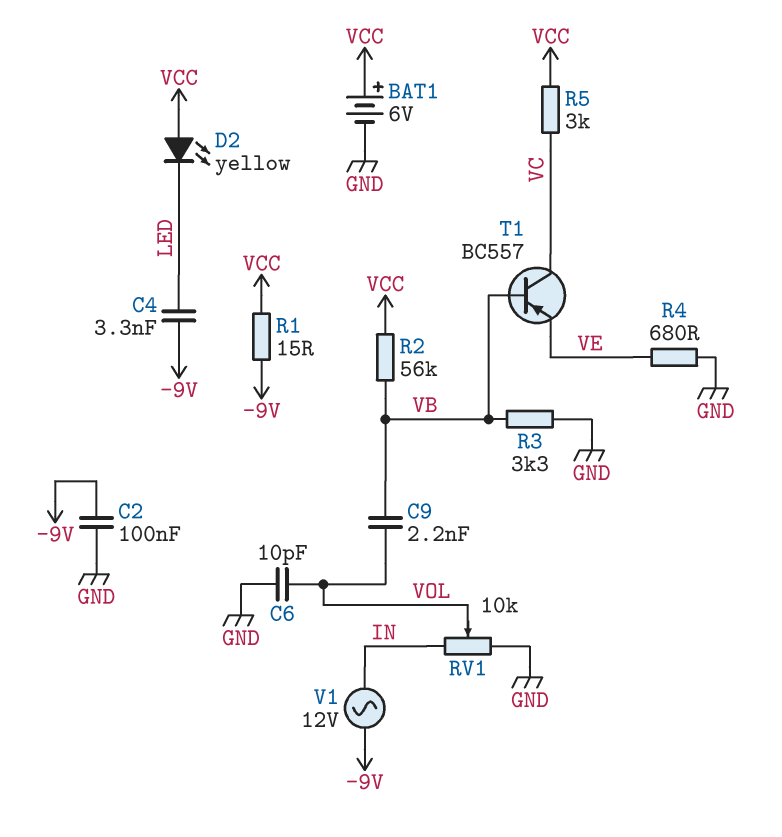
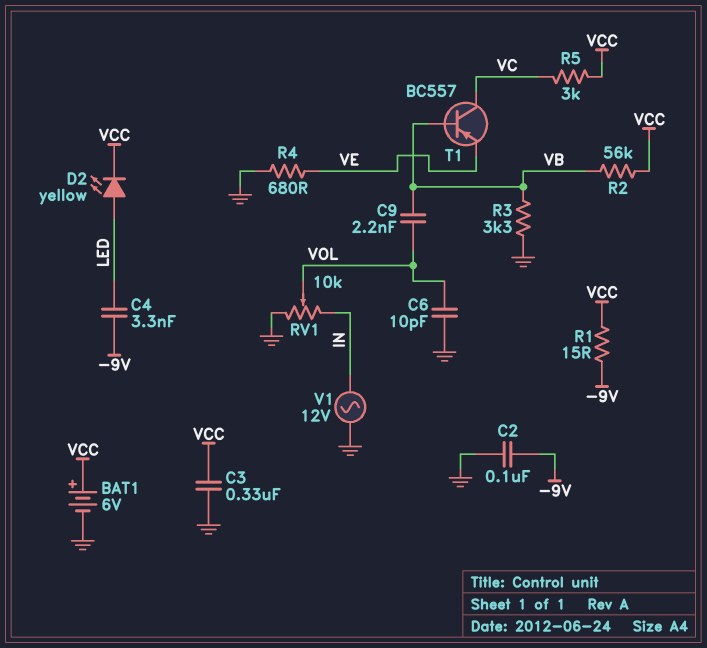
C3: none -> 330nF (GND, VCC)
D2: LED yellow (A VCC, K LED) -> LED yellow (A LED, K VCC)
V1: AC 12V (-9V, IN) -> AC 12V (GND, IN)

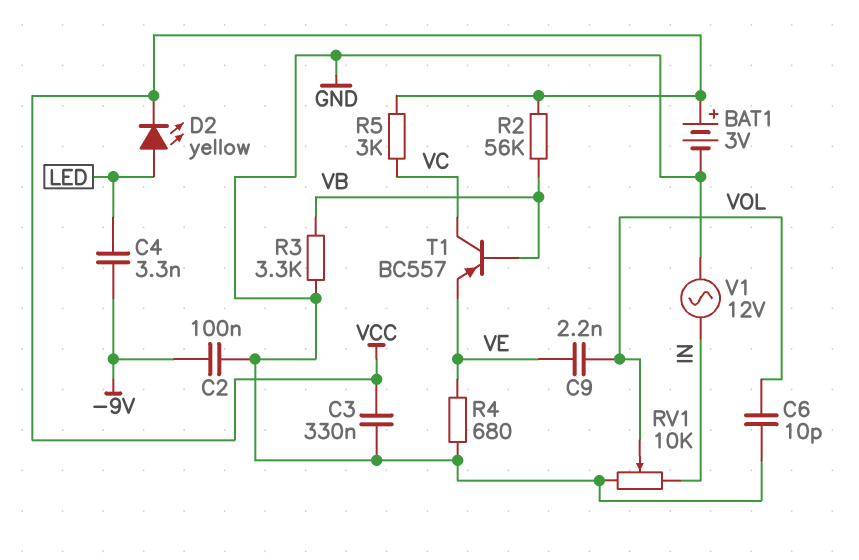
BAT1: 6V (plus VCC, minus GND) -> 3V (plus VCC, minus GND)
C9: 2.2nF (VB, VOL) -> 2.2nF (VE, VOL)
R1: 15 (-9V, VCC) -> none

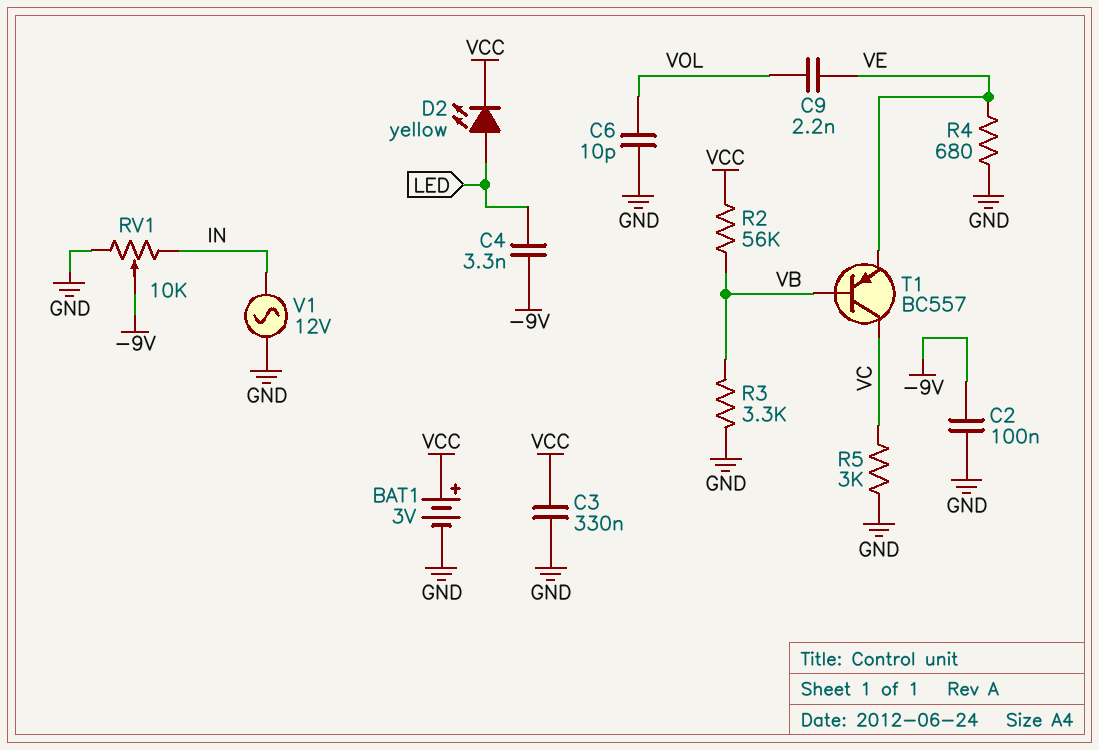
R5: 3k (VC, VCC) -> 3k (GND, VC)
RV1: 10k (GND, IN, wiper VOL) -> 10k (GND, IN, wiper -9V)

